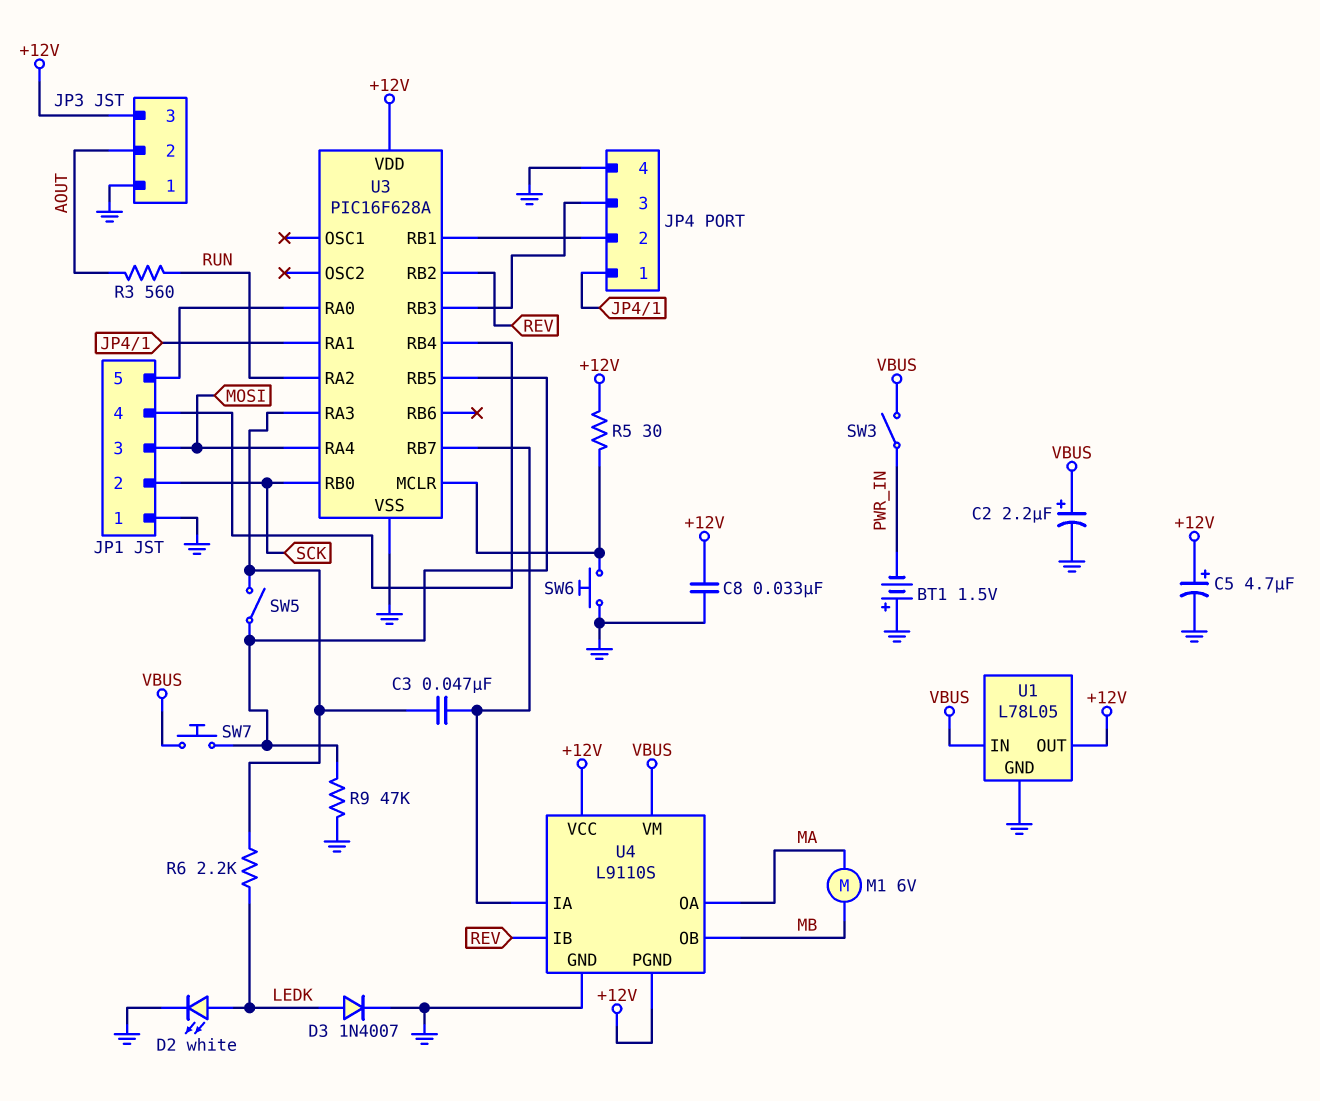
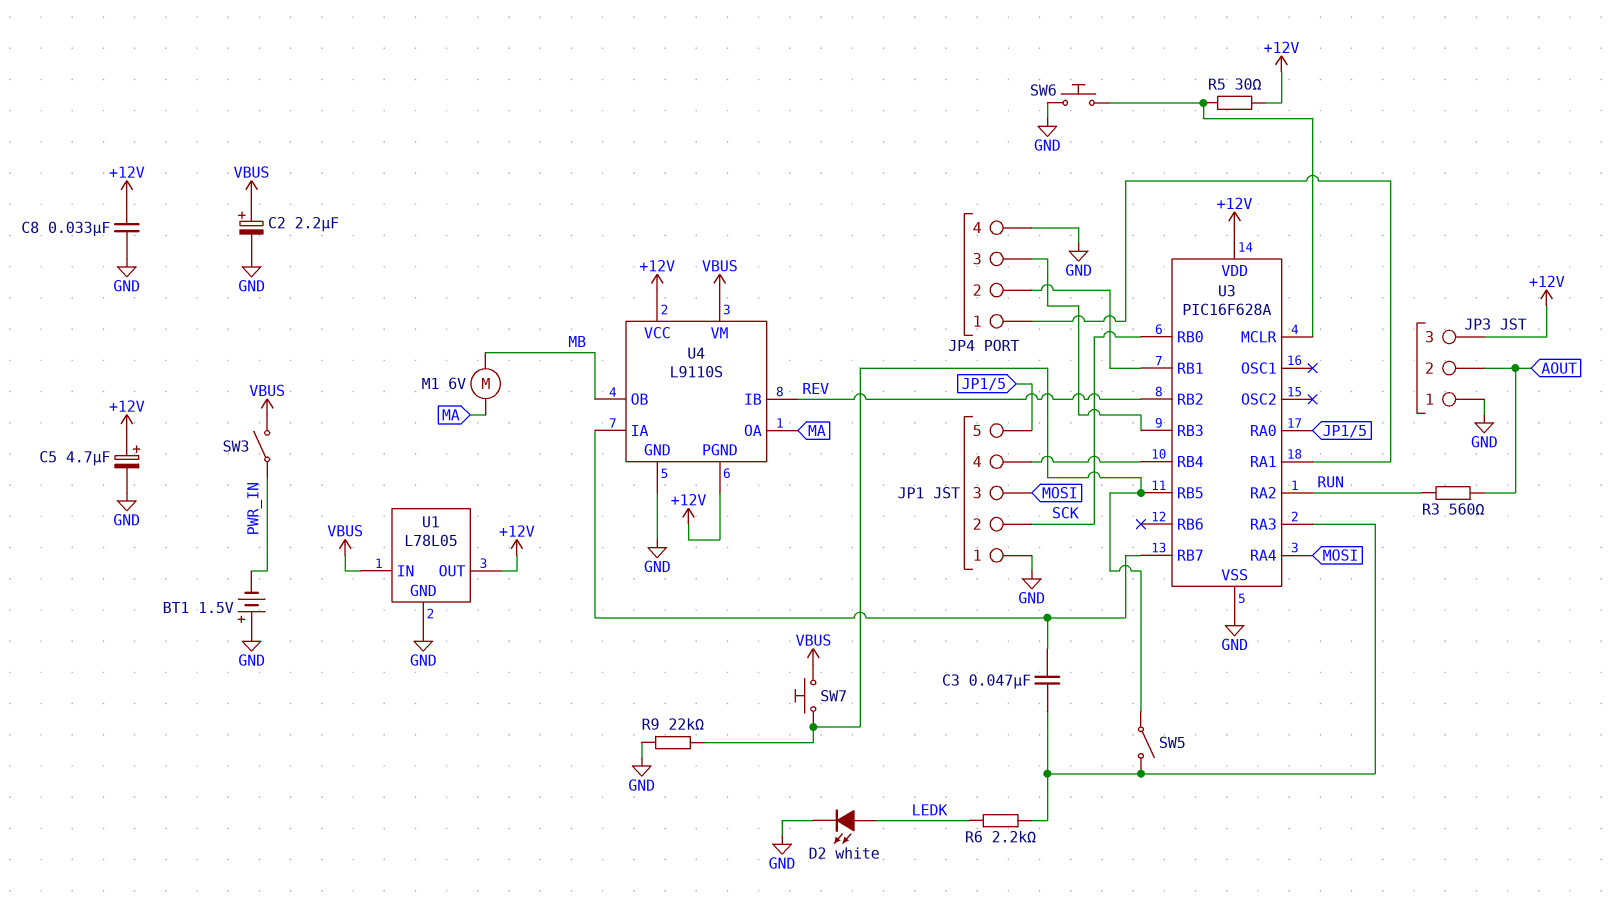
D3: diode 1N4007 (A LEDK, K GND) -> none
R9: 47k (GND, U3/RB5) -> 22k (GND, U3/RB5)

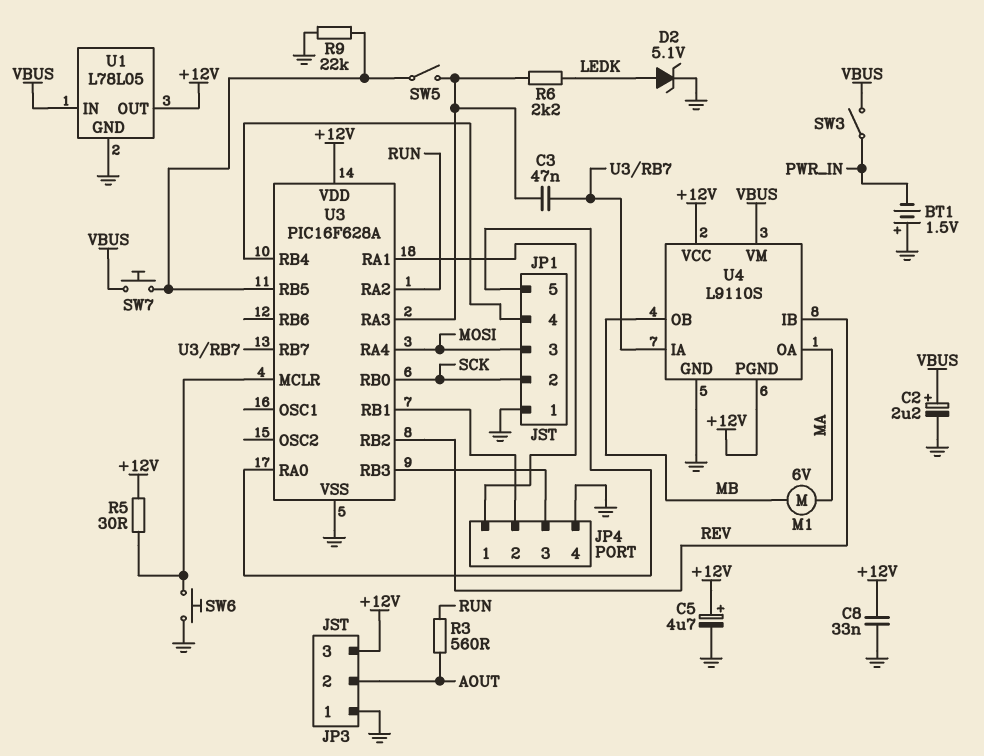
D2: LED white (A LEDK, K GND) -> zener 5.1V (A LEDK, K GND)

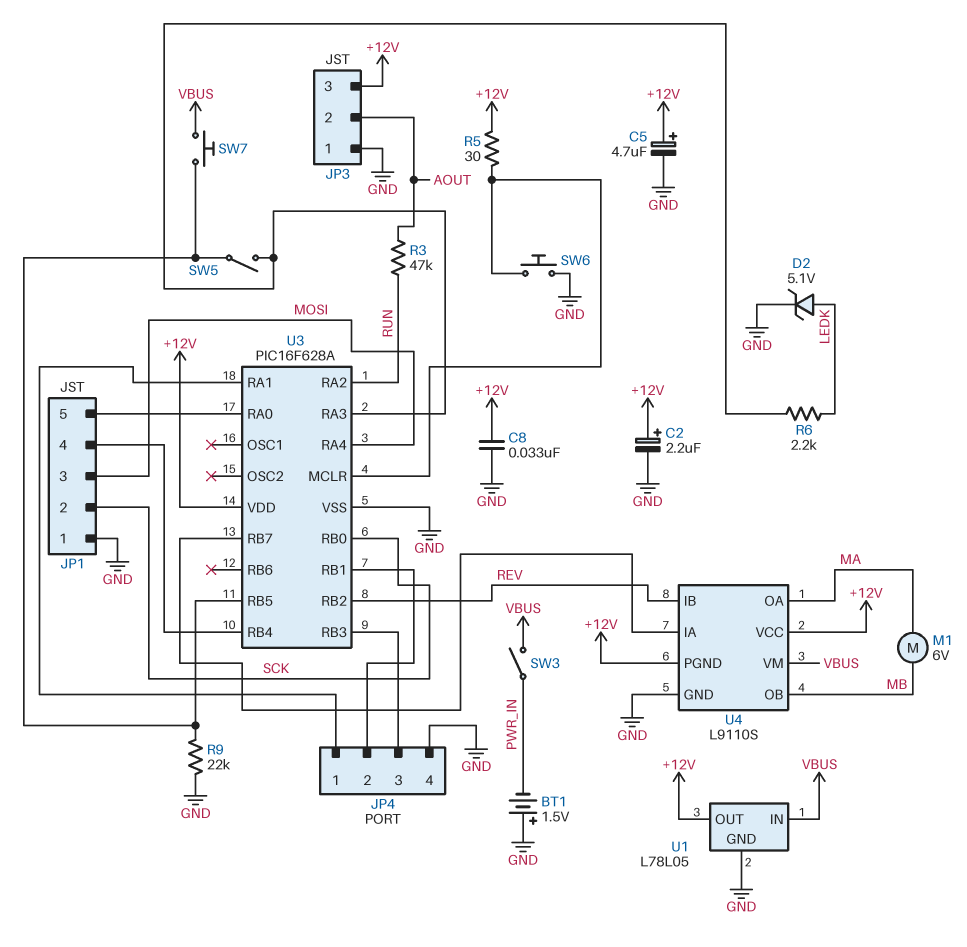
C2: 2.2uF (plus VBUS, minus GND) -> 2.2uF (plus +12V, minus GND)
C3: 47nF (U3/RA3, U3/RB7) -> none
R3: 560 (AOUT, RUN) -> 47k (AOUT, RUN)

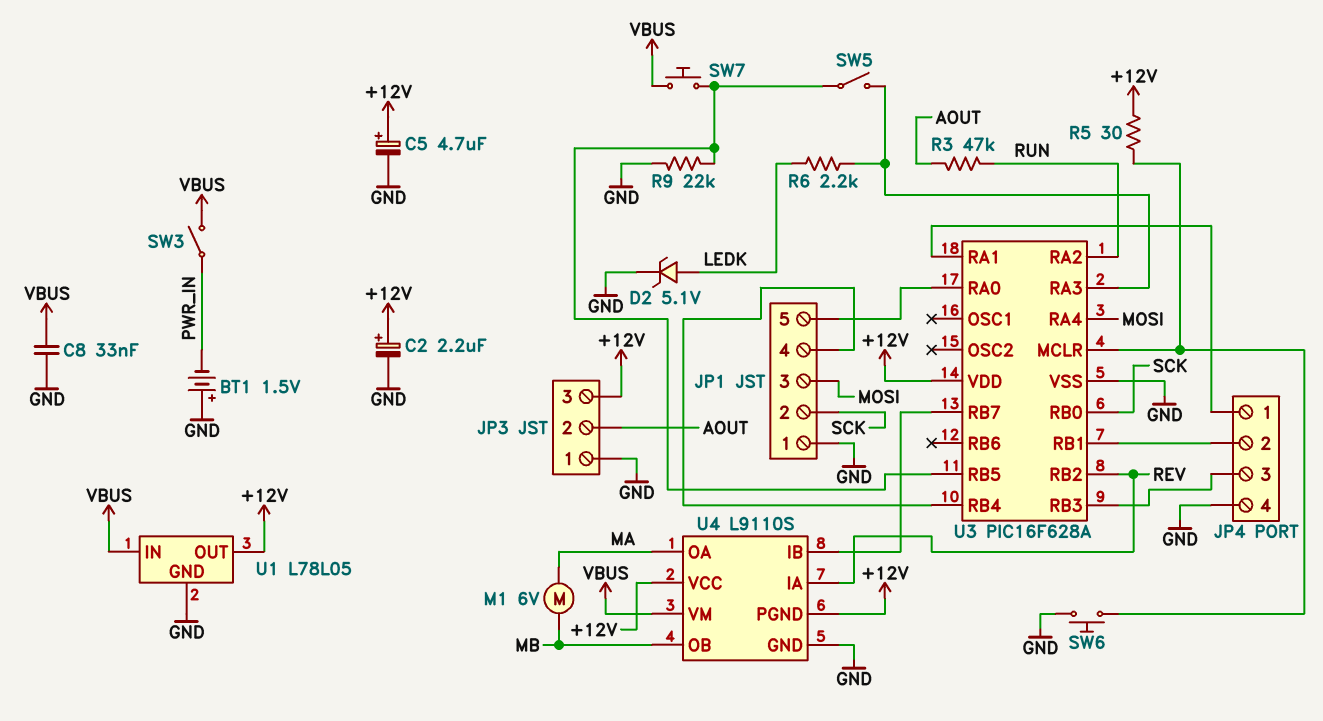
C8: 33nF (+12V, GND) -> 33nF (GND, VBUS)
U4 pin IA: U3/RB7 -> REV
U4 pin IB: REV -> U3/RB7

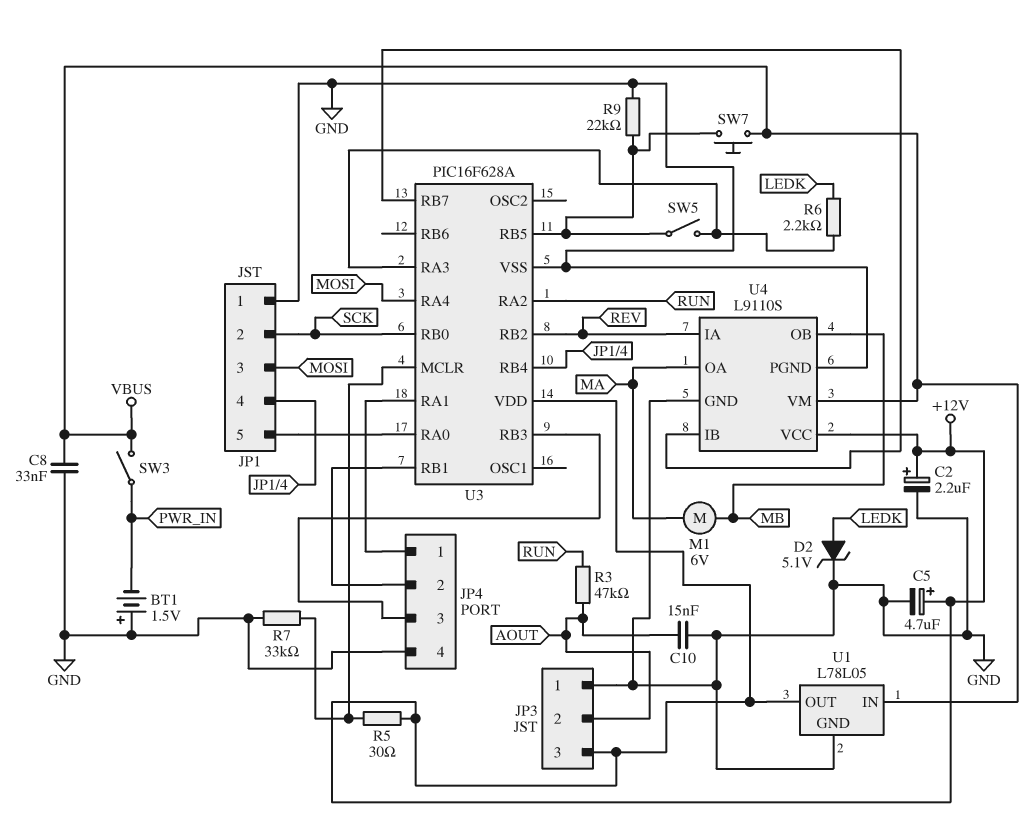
C10: none -> 15nF (AOUT, GND)
R7: none -> 33k (GND, U3/MCLR)
SW6: button (GND, U3/MCLR) -> none
U4 pin PGND: +12V -> GND

